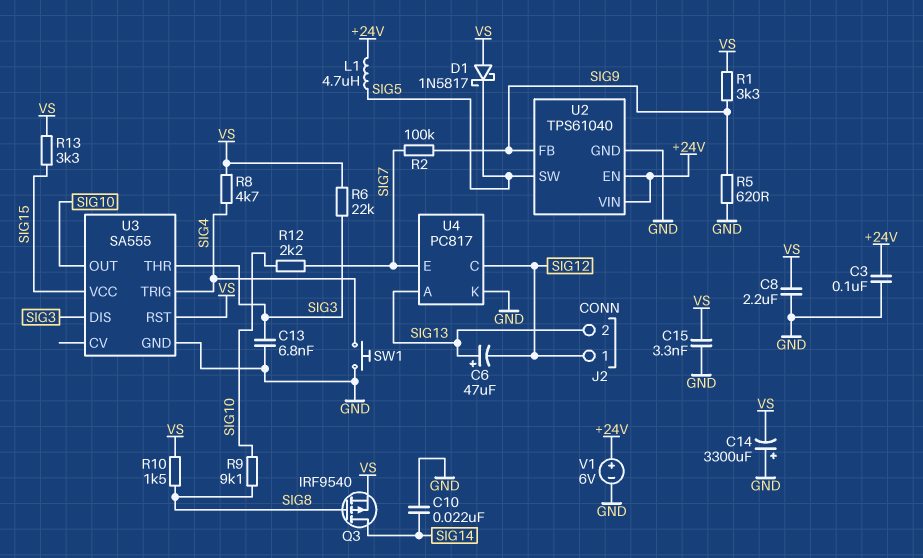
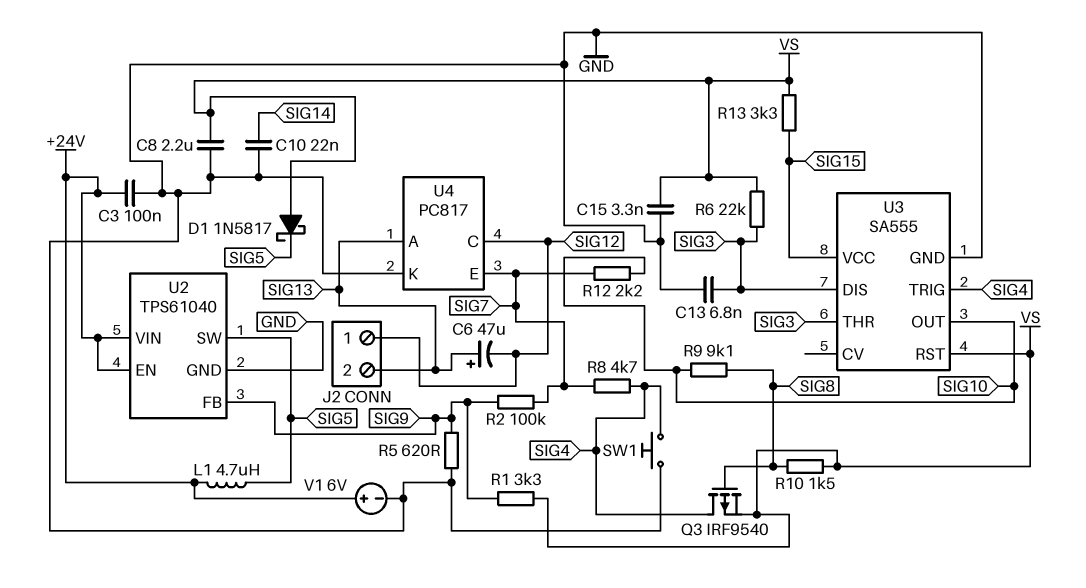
C14: 3300uF (plus GND, minus VS) -> none
Q3: PMOS IRF9540 (G SIG8, D SIG14, S VS) -> PMOS IRF9540 (G SIG8, D SIG4, S VS)
R8: 4.7k (SIG4, VS) -> 4.7k (SIG4, SIG7)

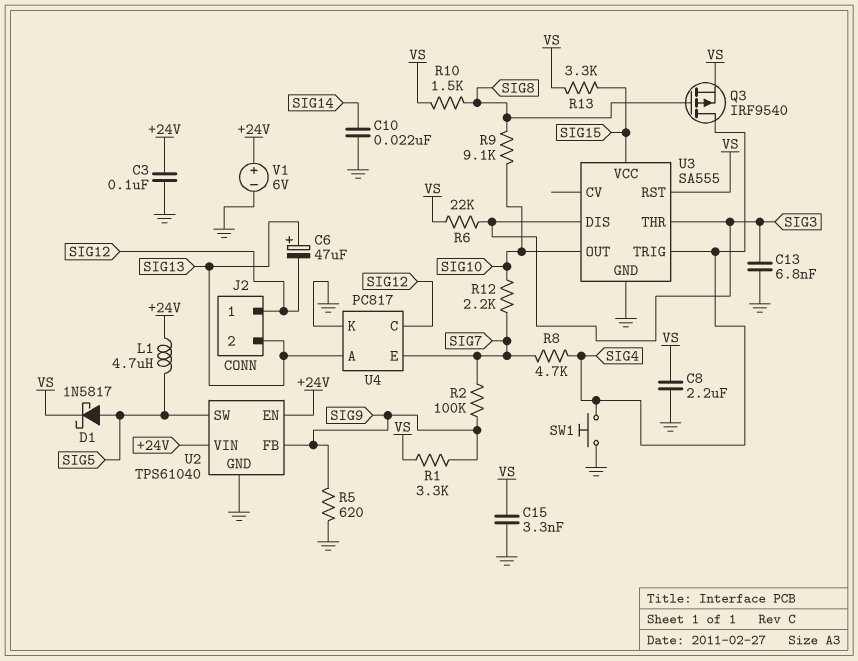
D1: schottky 1N5817 (A VS, K SIG5) -> schottky 1N5817 (A SIG5, K VS)

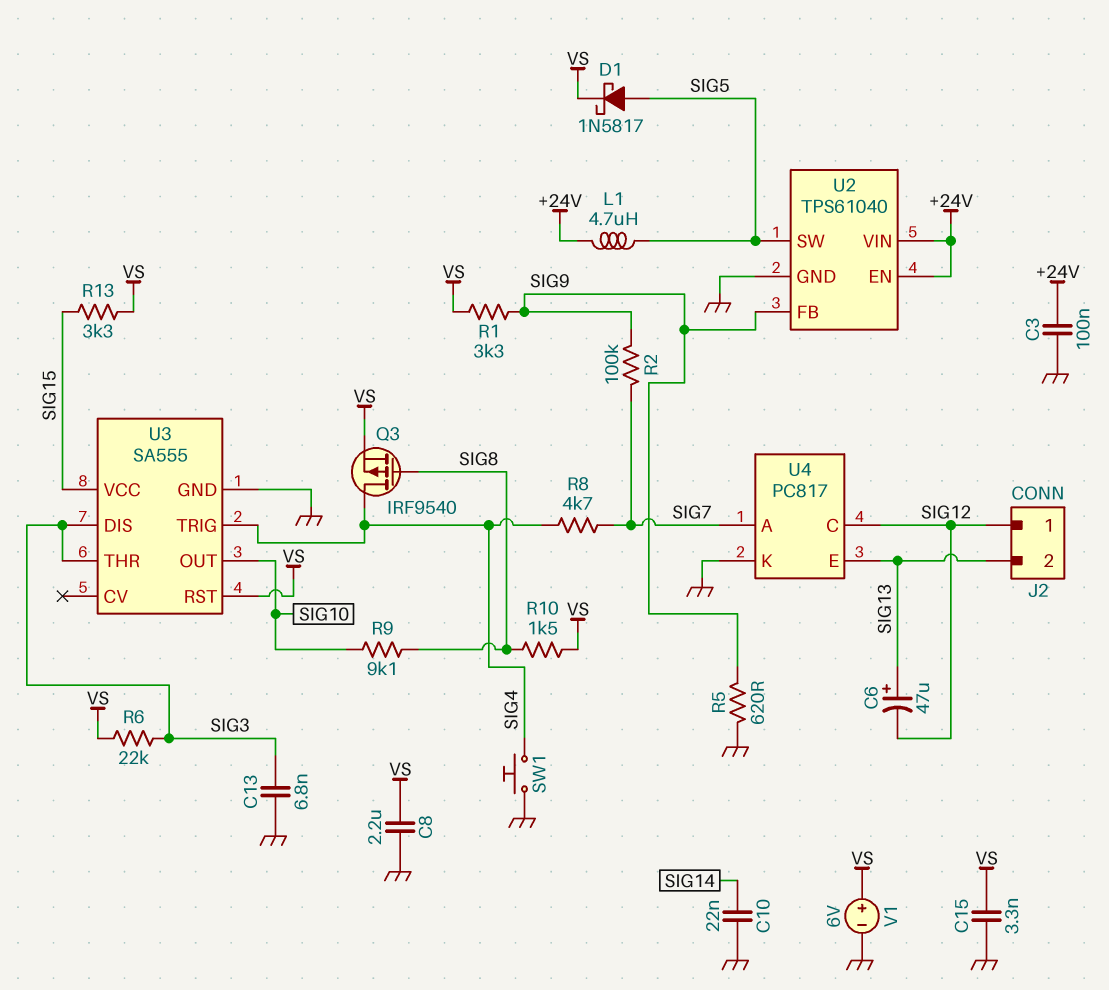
R12: 2.2k (SIG7, SIG10) -> none
U4 pin A: SIG13 -> SIG7
U4 pin E: SIG7 -> SIG13
V1: 6V (plus +24V, minus GND) -> 6V (plus VS, minus GND)

